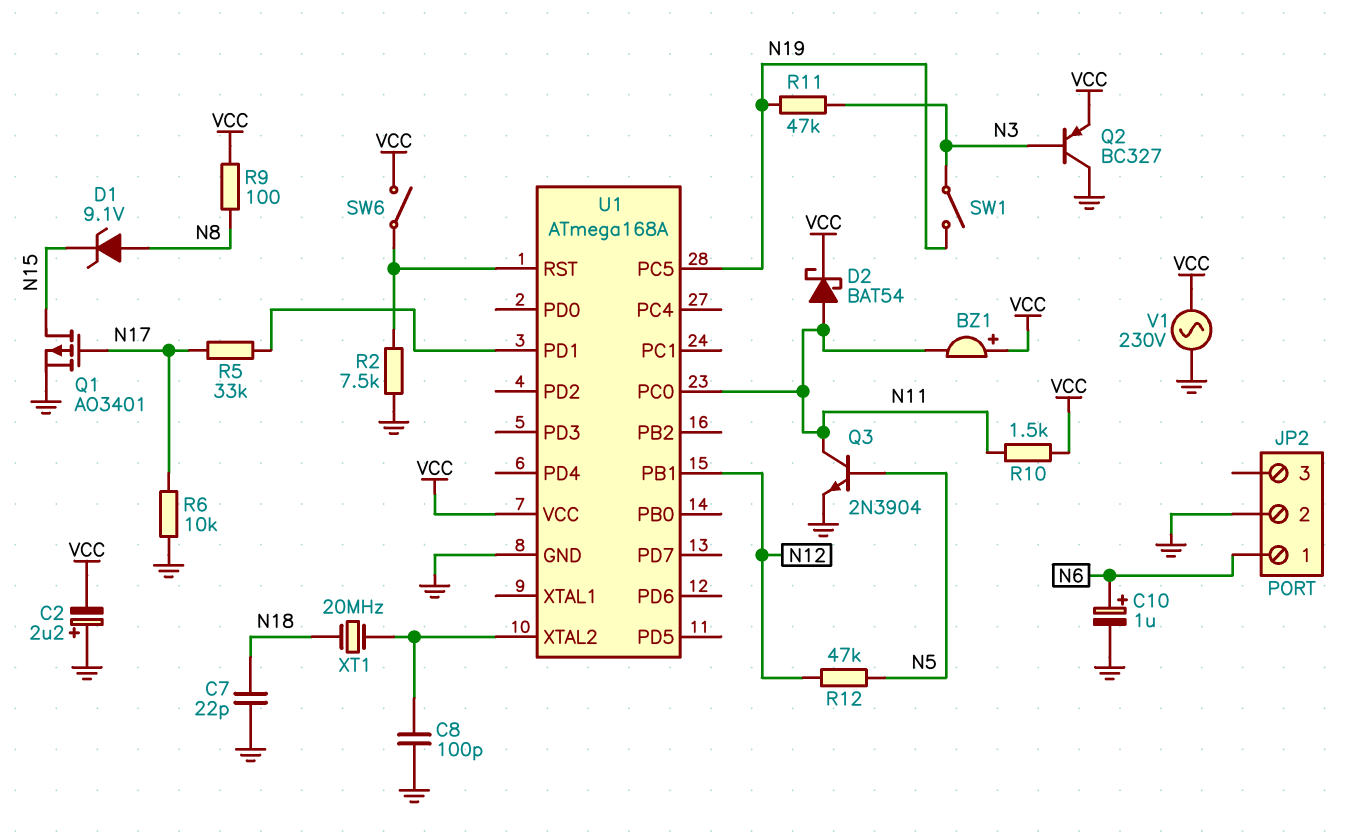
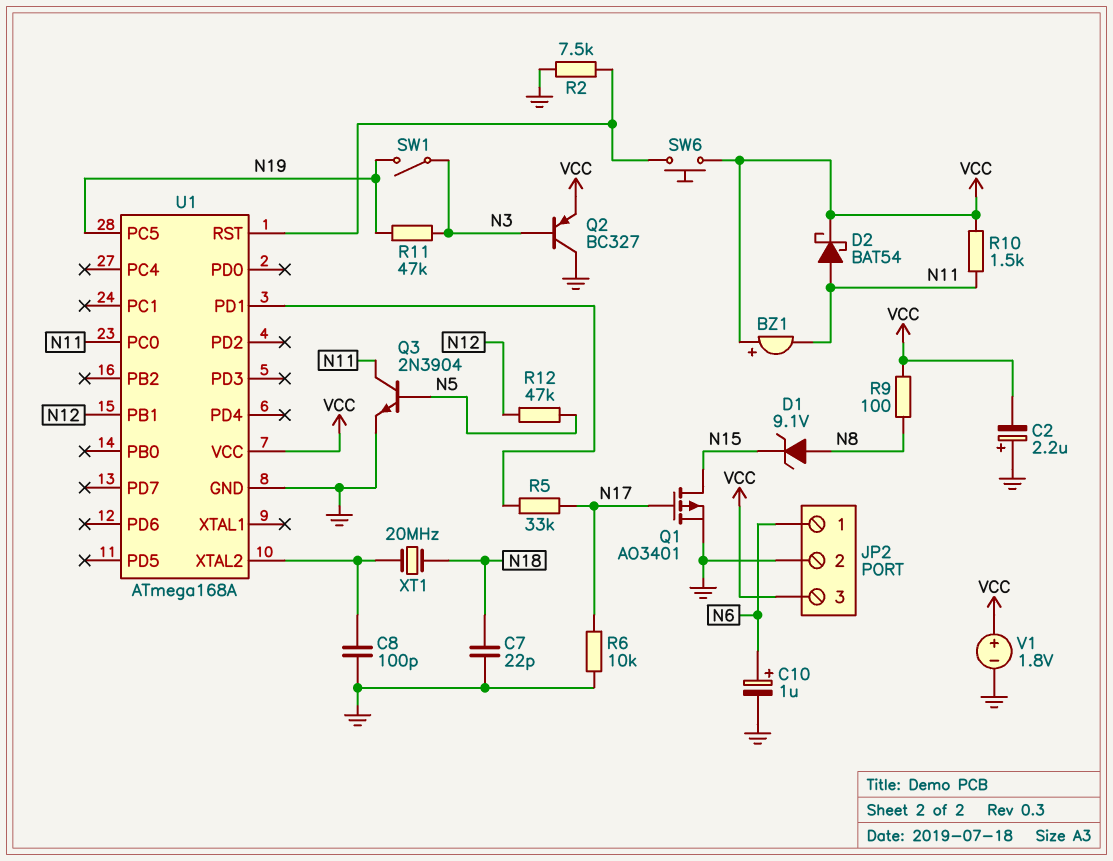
JP2 pin 3: none -> VCC
SW6: switch (U1/RST, VCC) -> button (U1/RST, VCC)
V1: AC 230V (GND, VCC) -> 1.8V (plus VCC, minus GND)

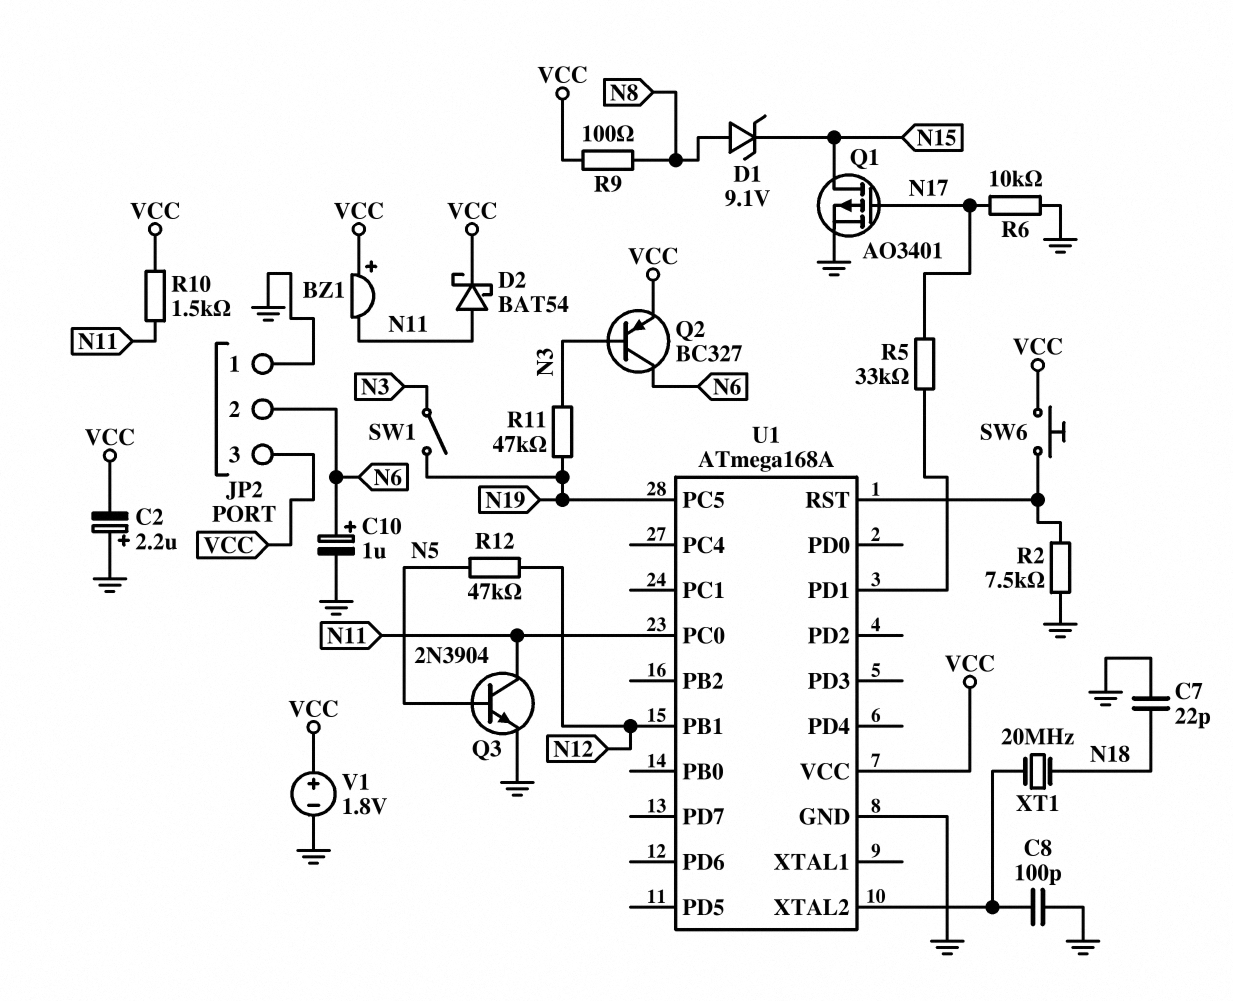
JP2 pin 1: N6 -> GND
JP2 pin 2: GND -> N6
Q2: PNP BC327 (B N3, C GND, E VCC) -> PNP BC327 (B N3, C N6, E VCC)

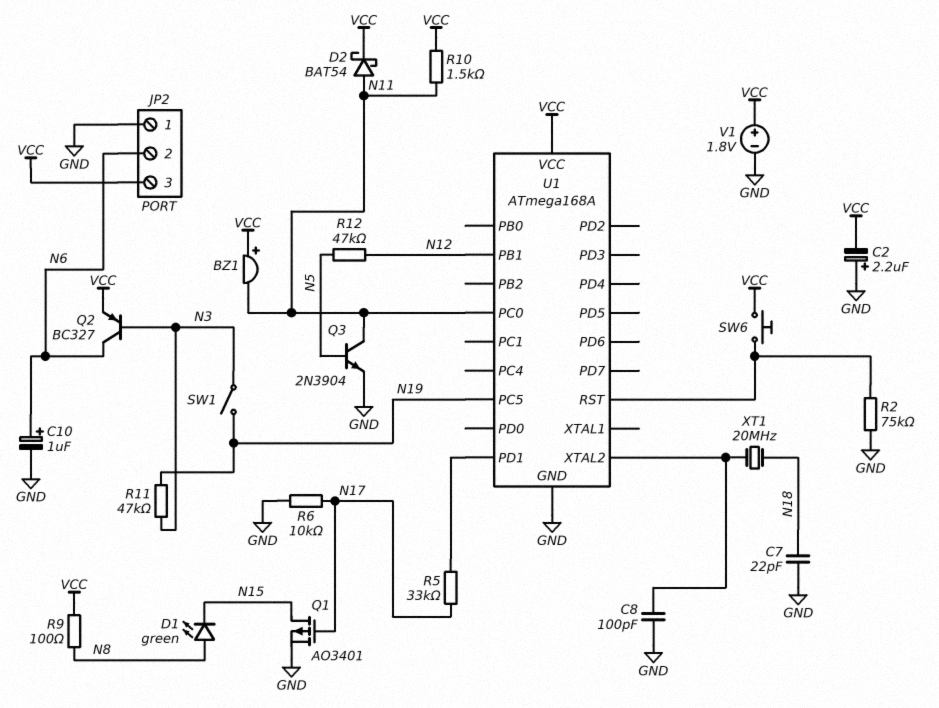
D1: zener 9.1V (A N8, K N15) -> LED green (A N8, K N15)
R2: 7.5k (GND, U1/RST) -> 75k (GND, U1/RST)

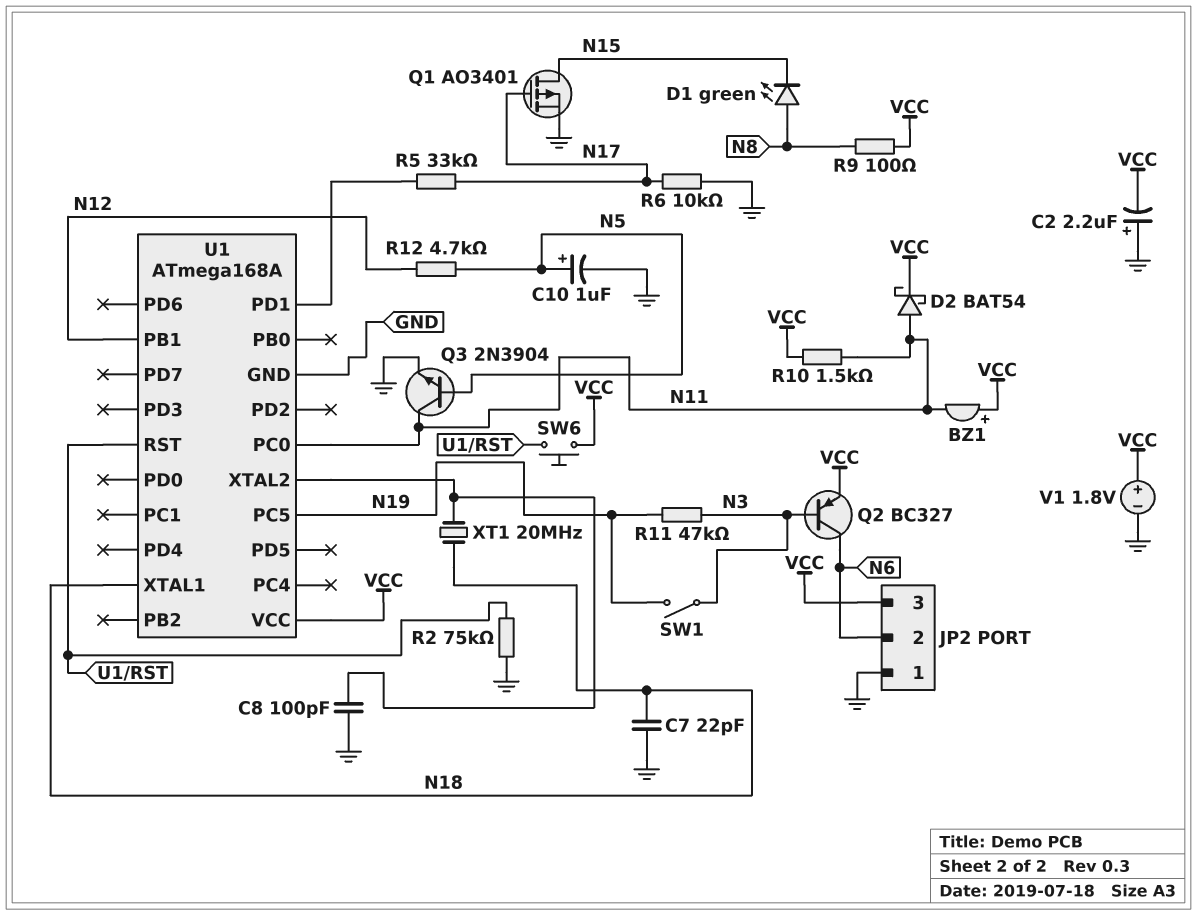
C10: 1uF (plus N6, minus GND) -> 1uF (plus N5, minus GND)
R12: 47k (N5, N12) -> 4.7k (N5, N12)
U1 pin XTAL1: none -> N18

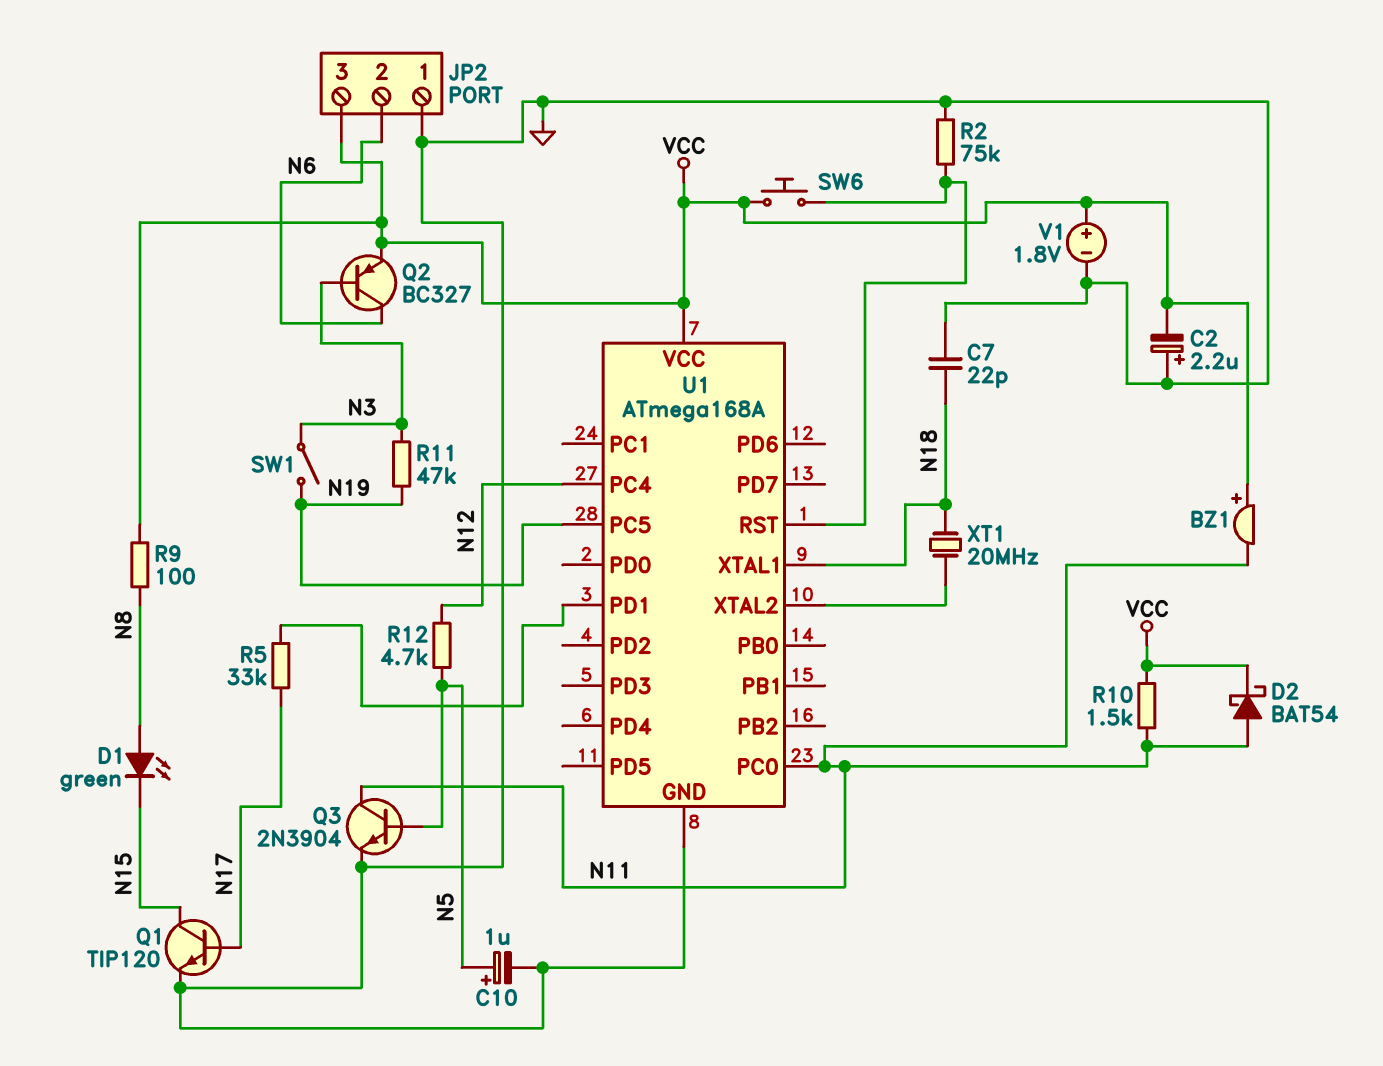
C8: 100pF (GND, U1/XTAL2) -> none
Q1: PMOS AO3401 (G N17, D N15, S GND) -> NPN TIP120 (B N17, C N15, E GND)
R6: 10k (GND, N17) -> none
U1 pin PB1: N12 -> none
U1 pin PC4: none -> N12

